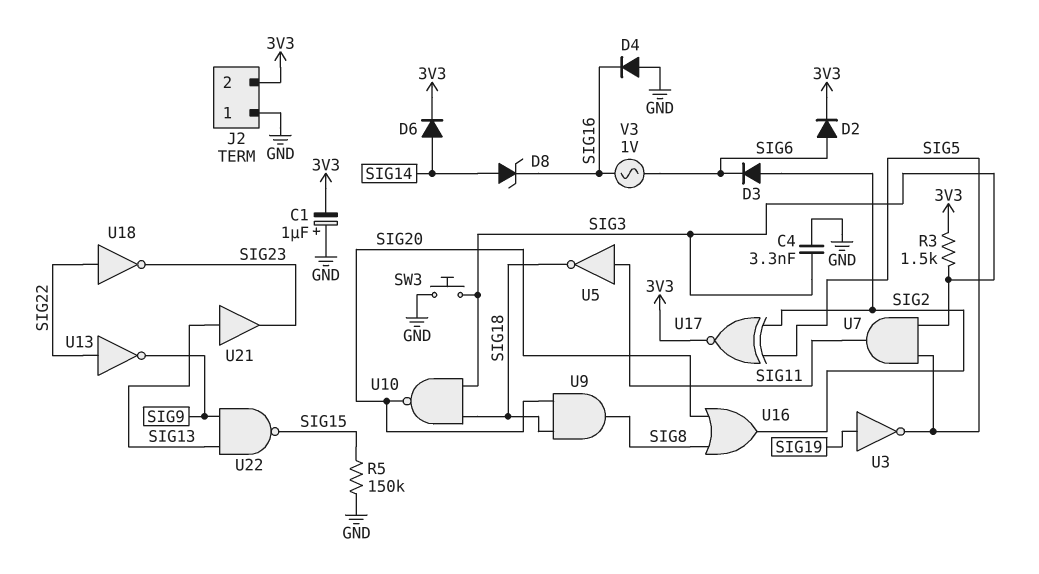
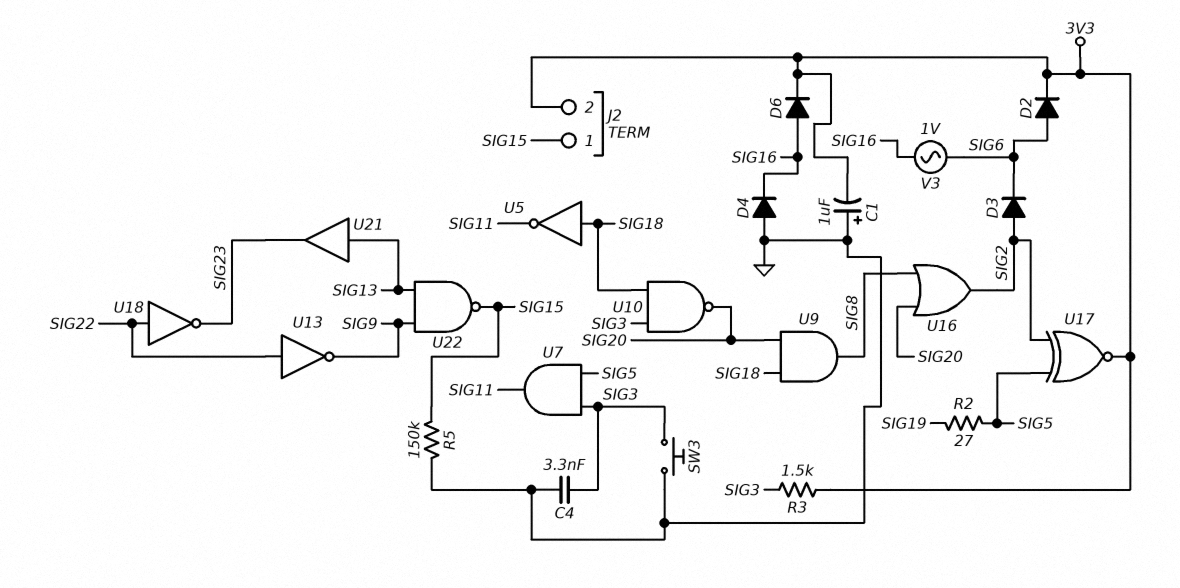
D6: diode (A SIG14, K 3V3) -> diode (A SIG16, K 3V3)
D8: zener (A SIG14, K SIG16) -> none
J2 pin 1: GND -> SIG15
R2: none -> 27 (SIG5, SIG19)
U3: NOT (in SIG19, out SIG5) -> none
U5: NOT (in SIG11, out SIG18) -> NOT (in SIG18, out SIG11)

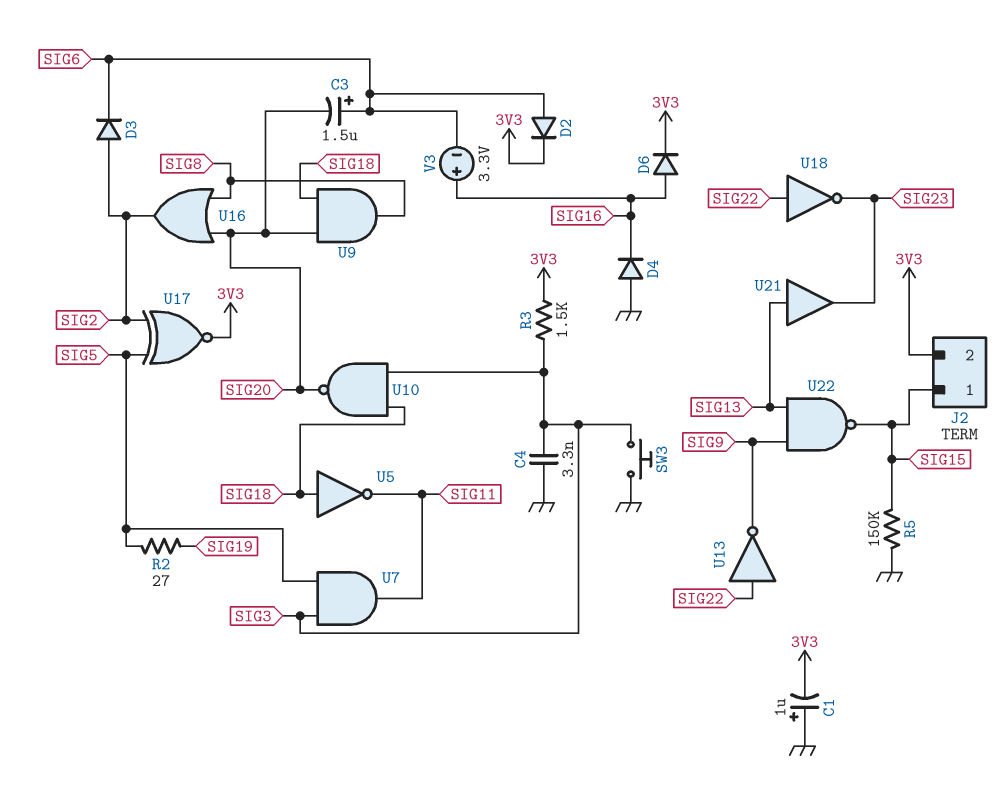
C3: none -> 1.5uF (plus SIG6, minus SIG20)
V3: AC 1V (SIG6, SIG16) -> 3.3V (plus SIG16, minus SIG6)

